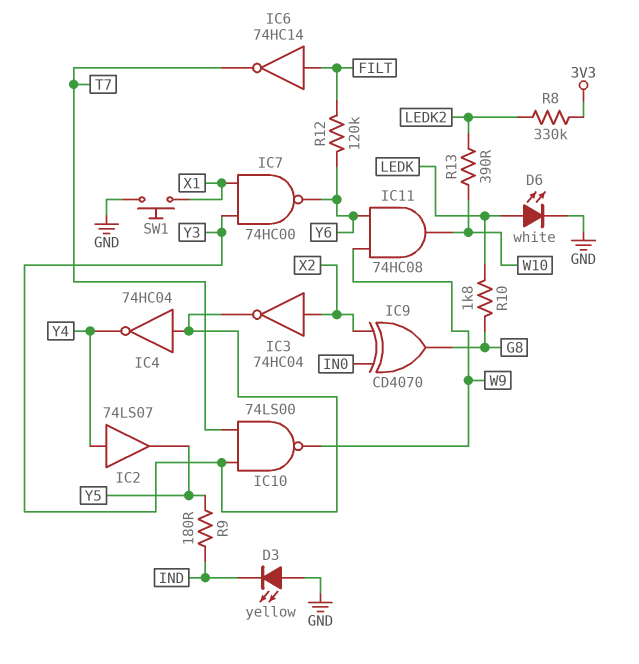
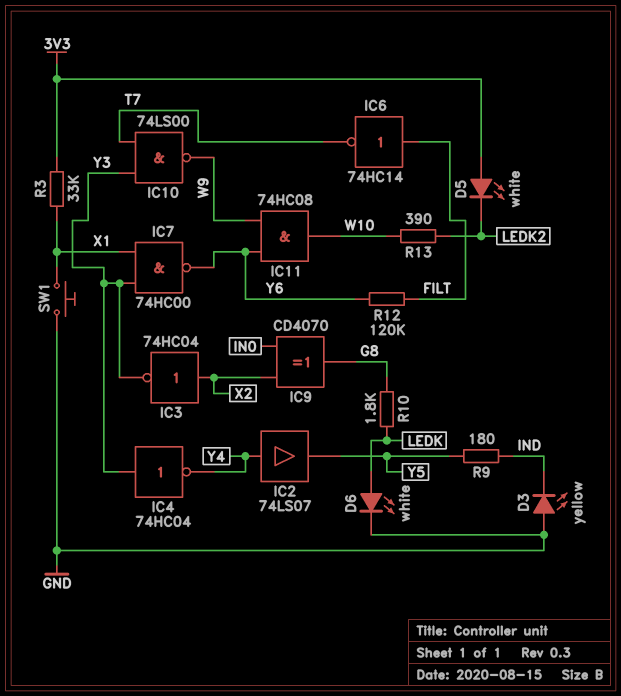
D5: none -> LED white (A 3V3, K LEDK2)
R3: none -> 33k (3V3, X1)
R8: 330k (3V3, LEDK2) -> none

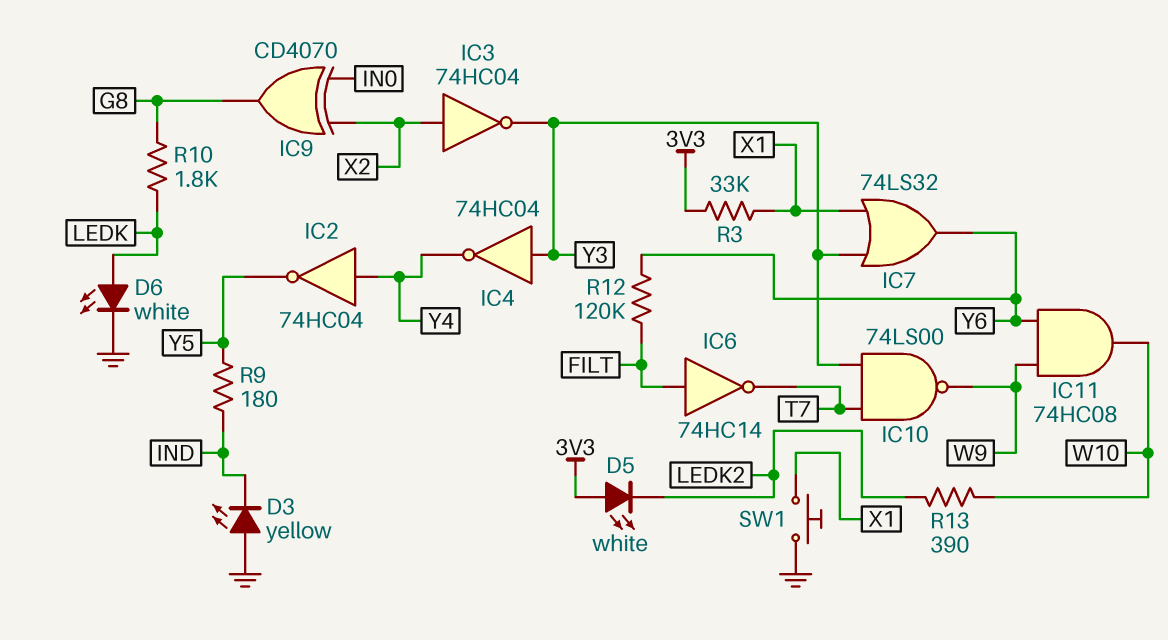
IC2: buffer 74LS07 (in Y4, out Y5) -> NOT 74HC04 (in Y4, out Y5)
IC7: NAND 74HC00 (in X1, in Y3, out Y6) -> OR 74LS32 (in X1, in Y3, out Y6)

